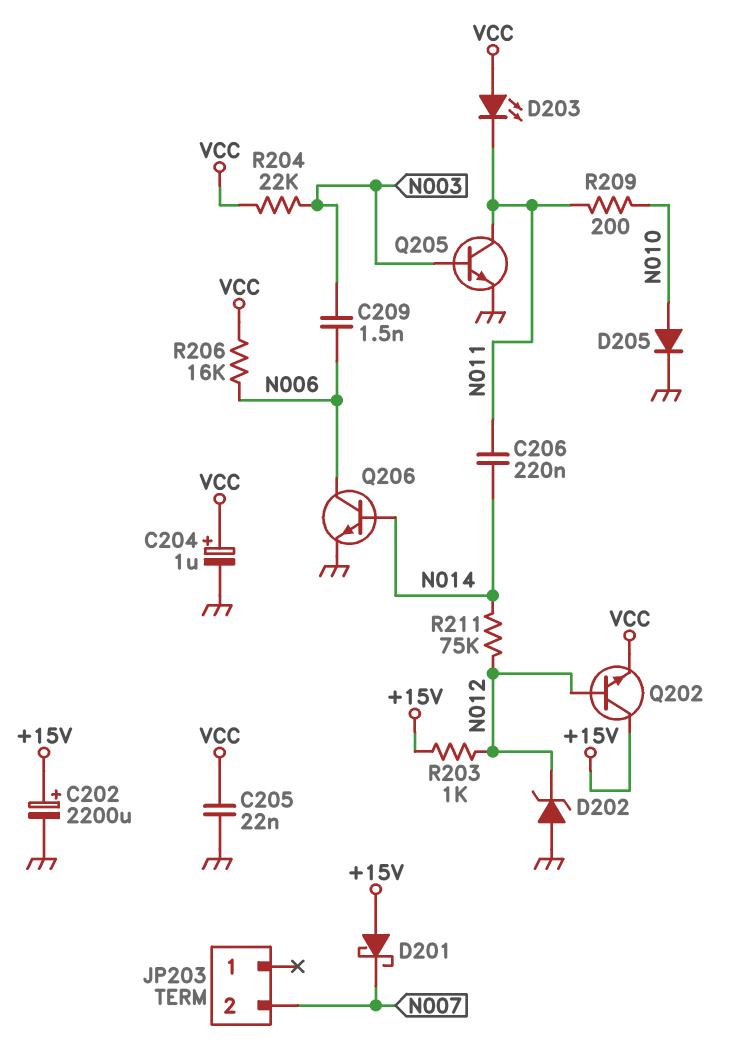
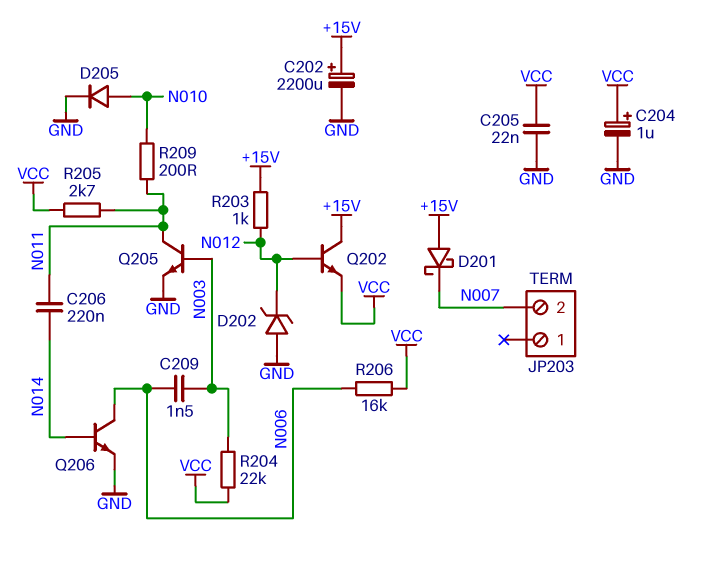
D203: LED (A VCC, K N011) -> none
R205: none -> 2.7k (N011, VCC)
R211: 75k (N012, N014) -> none

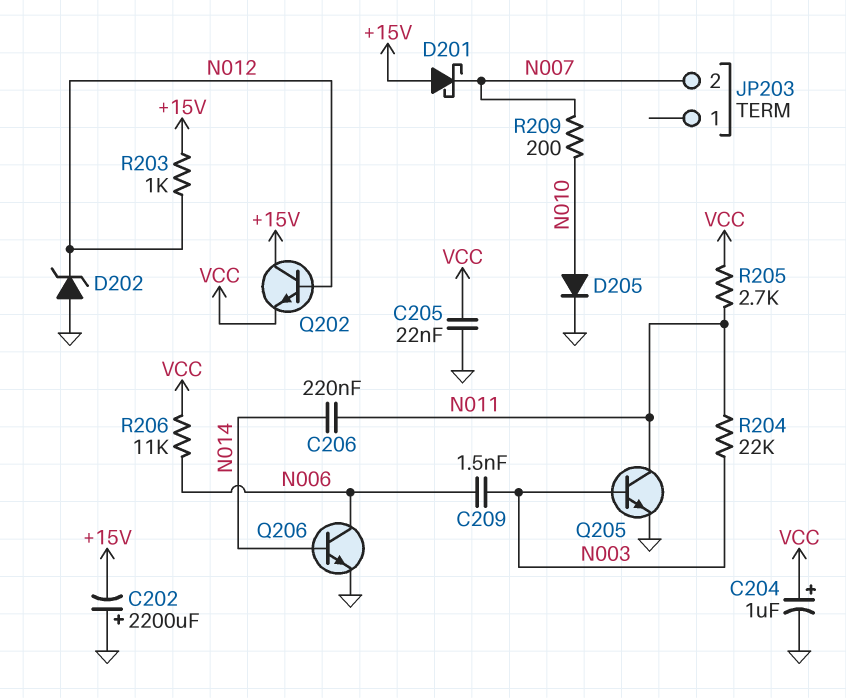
C202: 2200uF (plus +15V, minus GND) -> 2200uF (plus GND, minus +15V)
R204: 22k (N003, VCC) -> 22k (N003, N011)
R206: 16k (N006, VCC) -> 11k (N006, VCC)
R209: 200 (N010, N011) -> 200 (N007, N010)

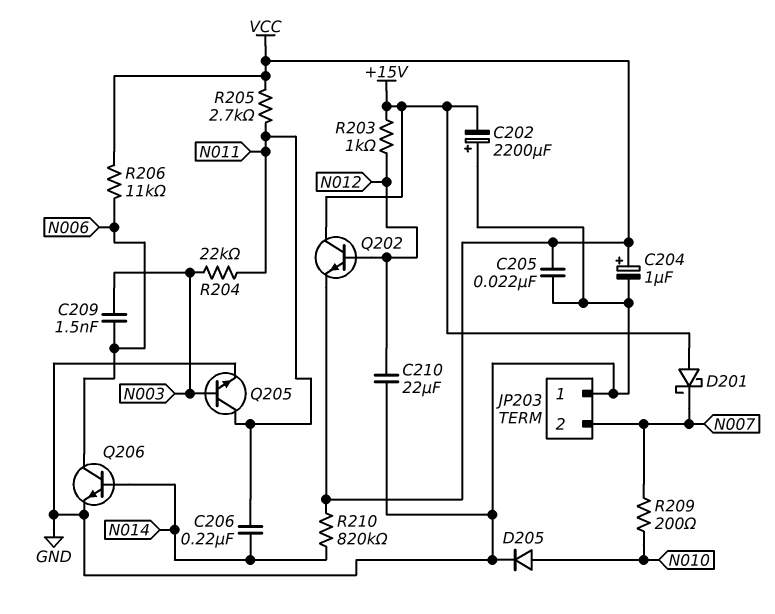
C210: none -> 22uF (GND, N012)
D202: zener (A GND, K N012) -> none
JP203 pin 1: none -> GND
R210: none -> 820k (N014, VCC)

